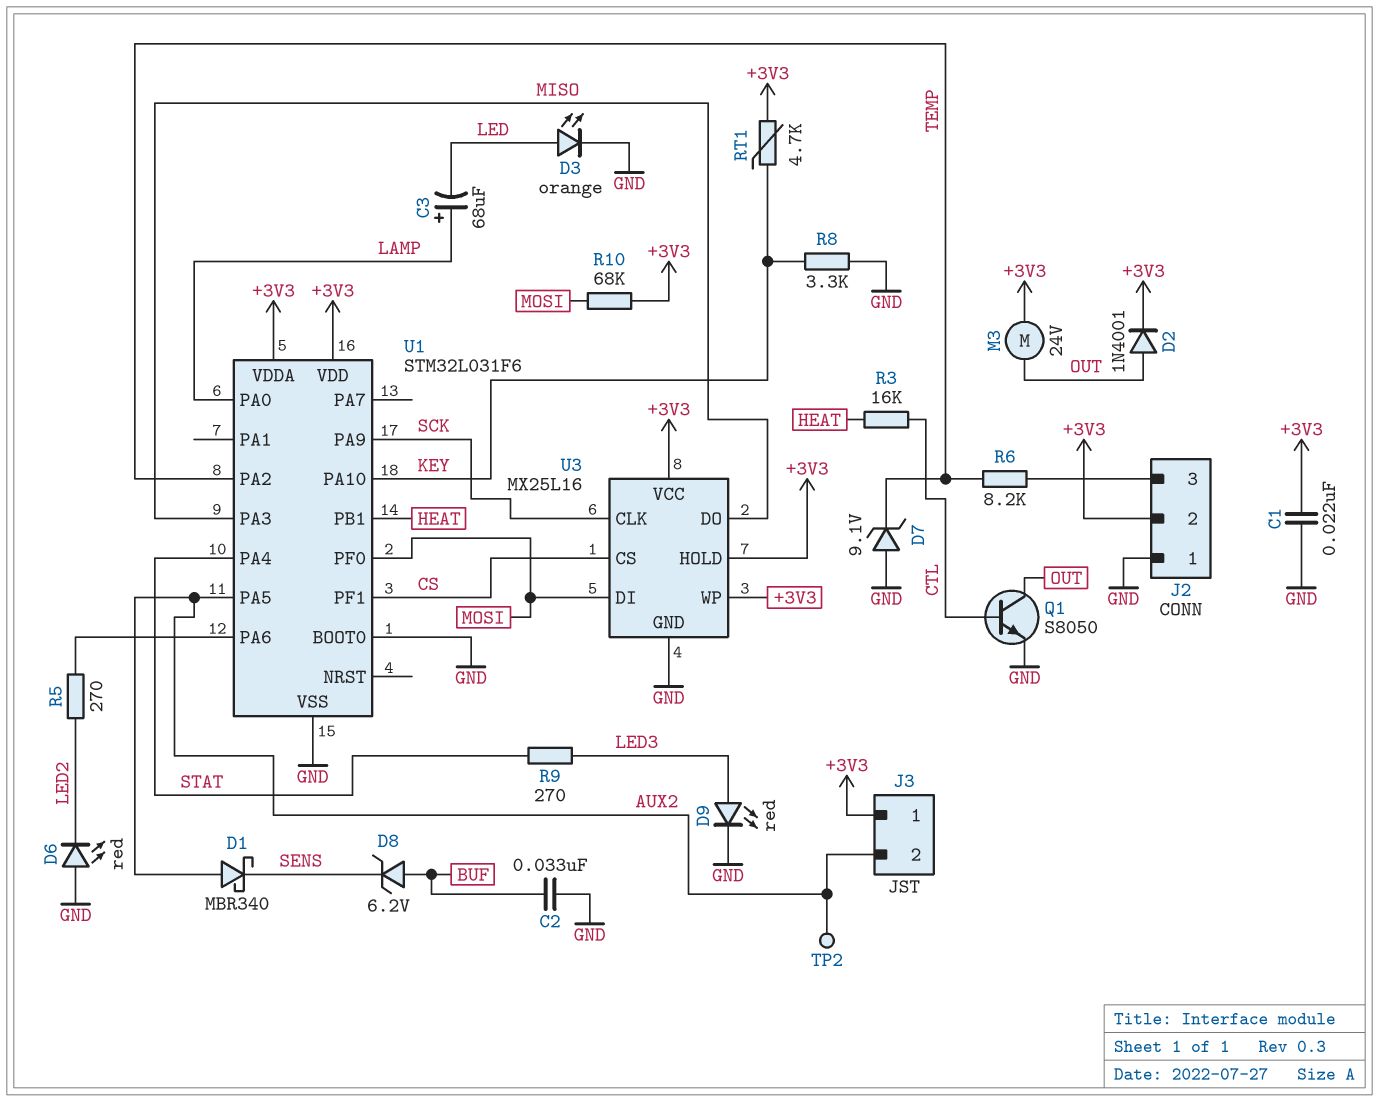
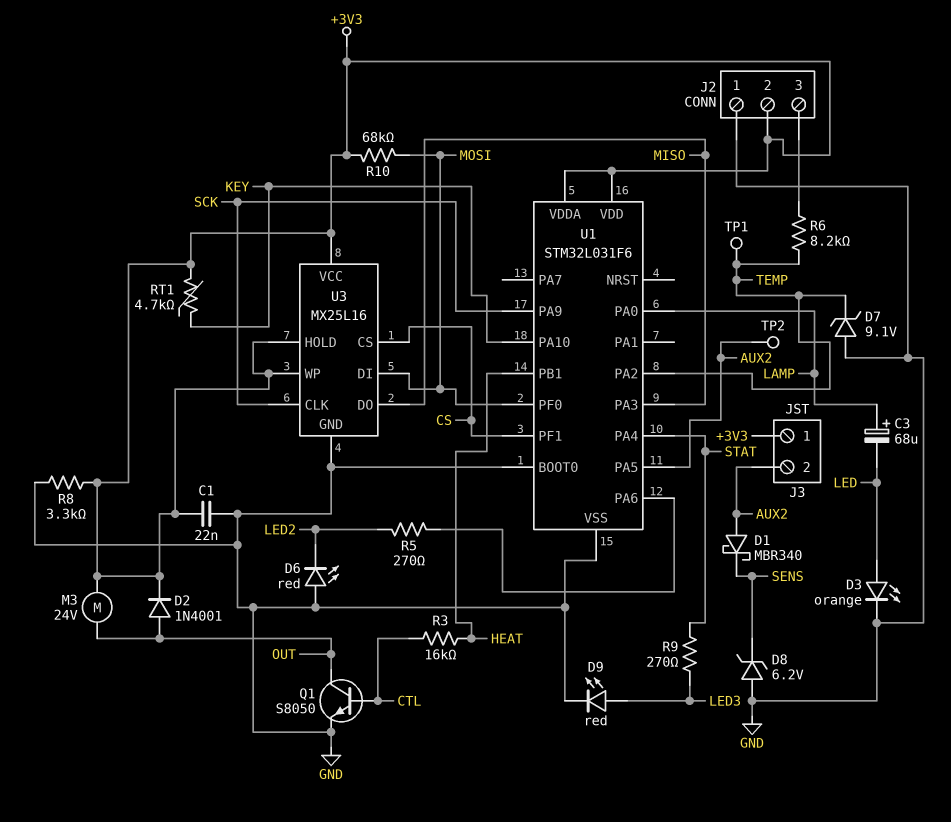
C2: 33nF (BUF, GND) -> none
D8: zener 6.2V (A BUF, K SENS) -> zener 6.2V (A GND, K SENS)
R8: 3.3k (GND, KEY) -> 3.3k (+3V3, GND)
TP1: none -> test point (TEMP)

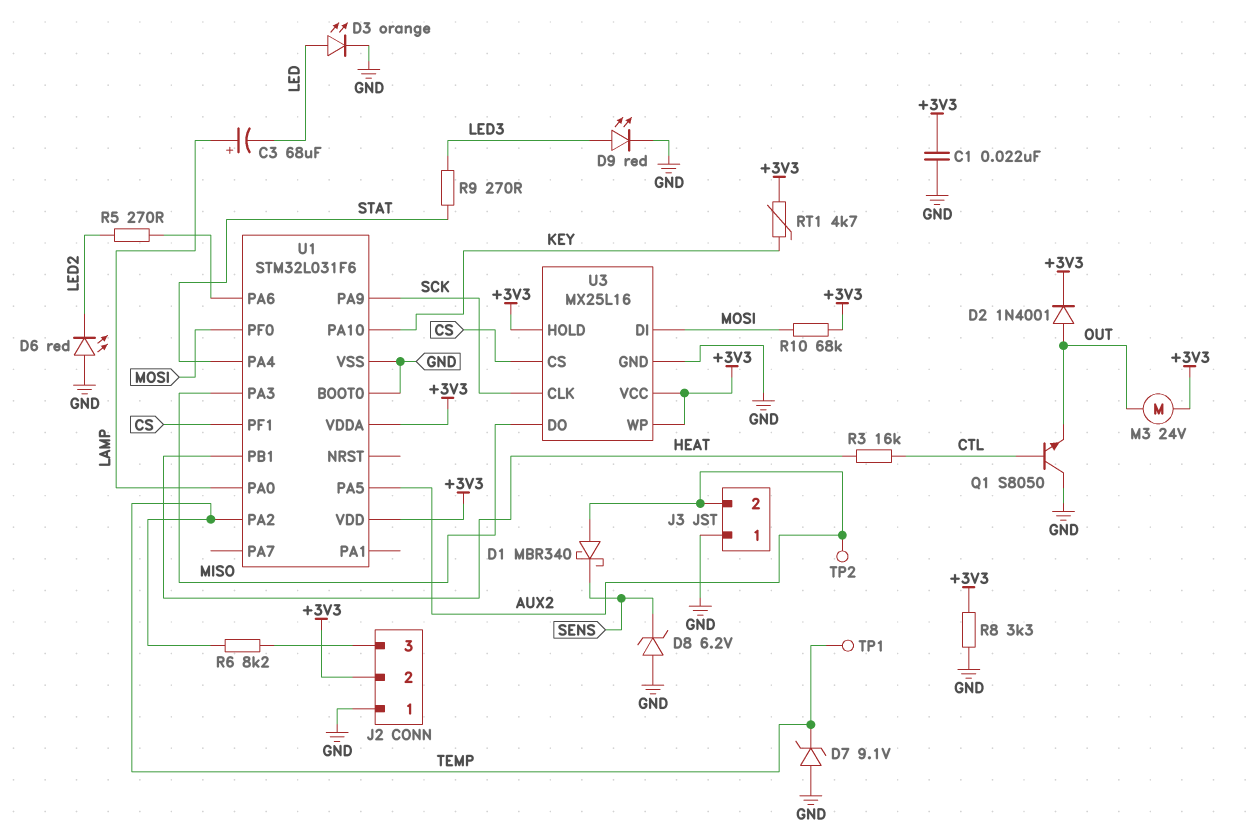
J3 pin 1: +3V3 -> GND
Q1: NPN S8050 (B CTL, C OUT, E GND) -> NPN S8050 (B CTL, C GND, E OUT)

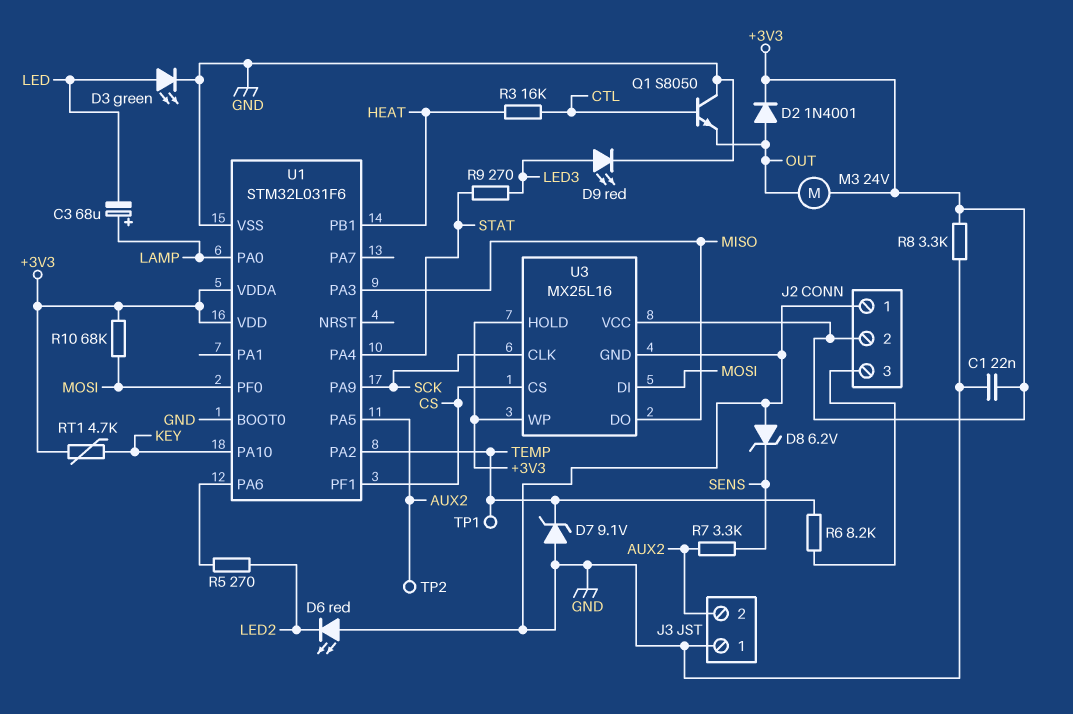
D1: schottky MBR340 (A AUX2, K SENS) -> none
D3: LED orange (A LED, K GND) -> LED green (A LED, K GND)
R7: none -> 3.3k (AUX2, SENS)

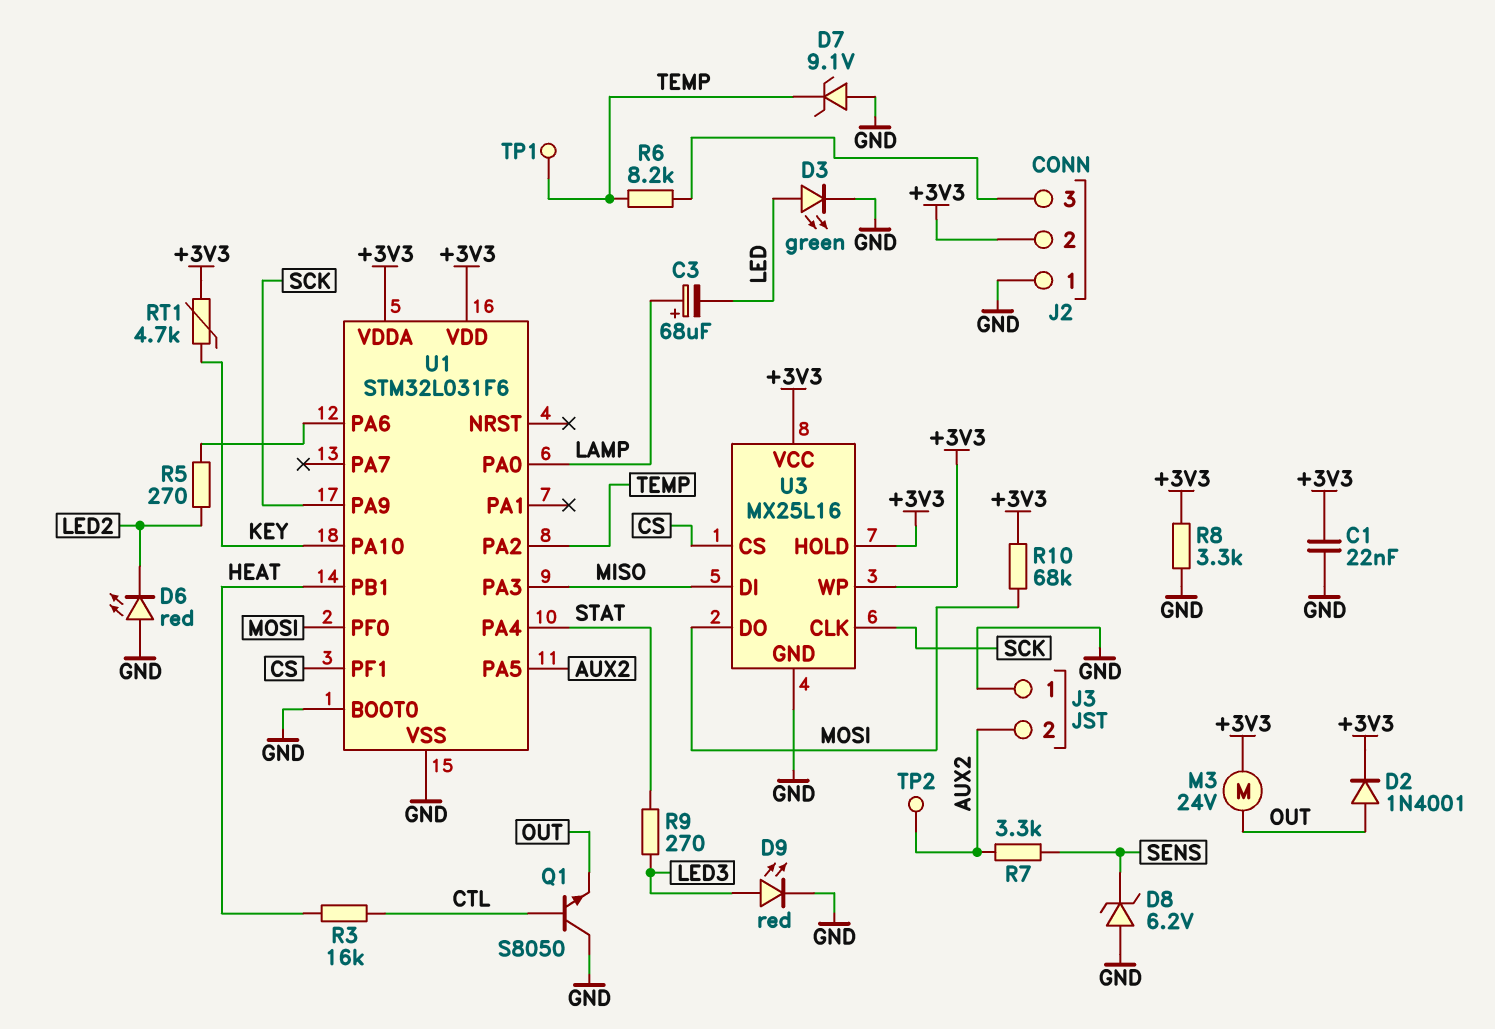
U3 pin DI: MOSI -> MISO
U3 pin DO: MISO -> MOSI

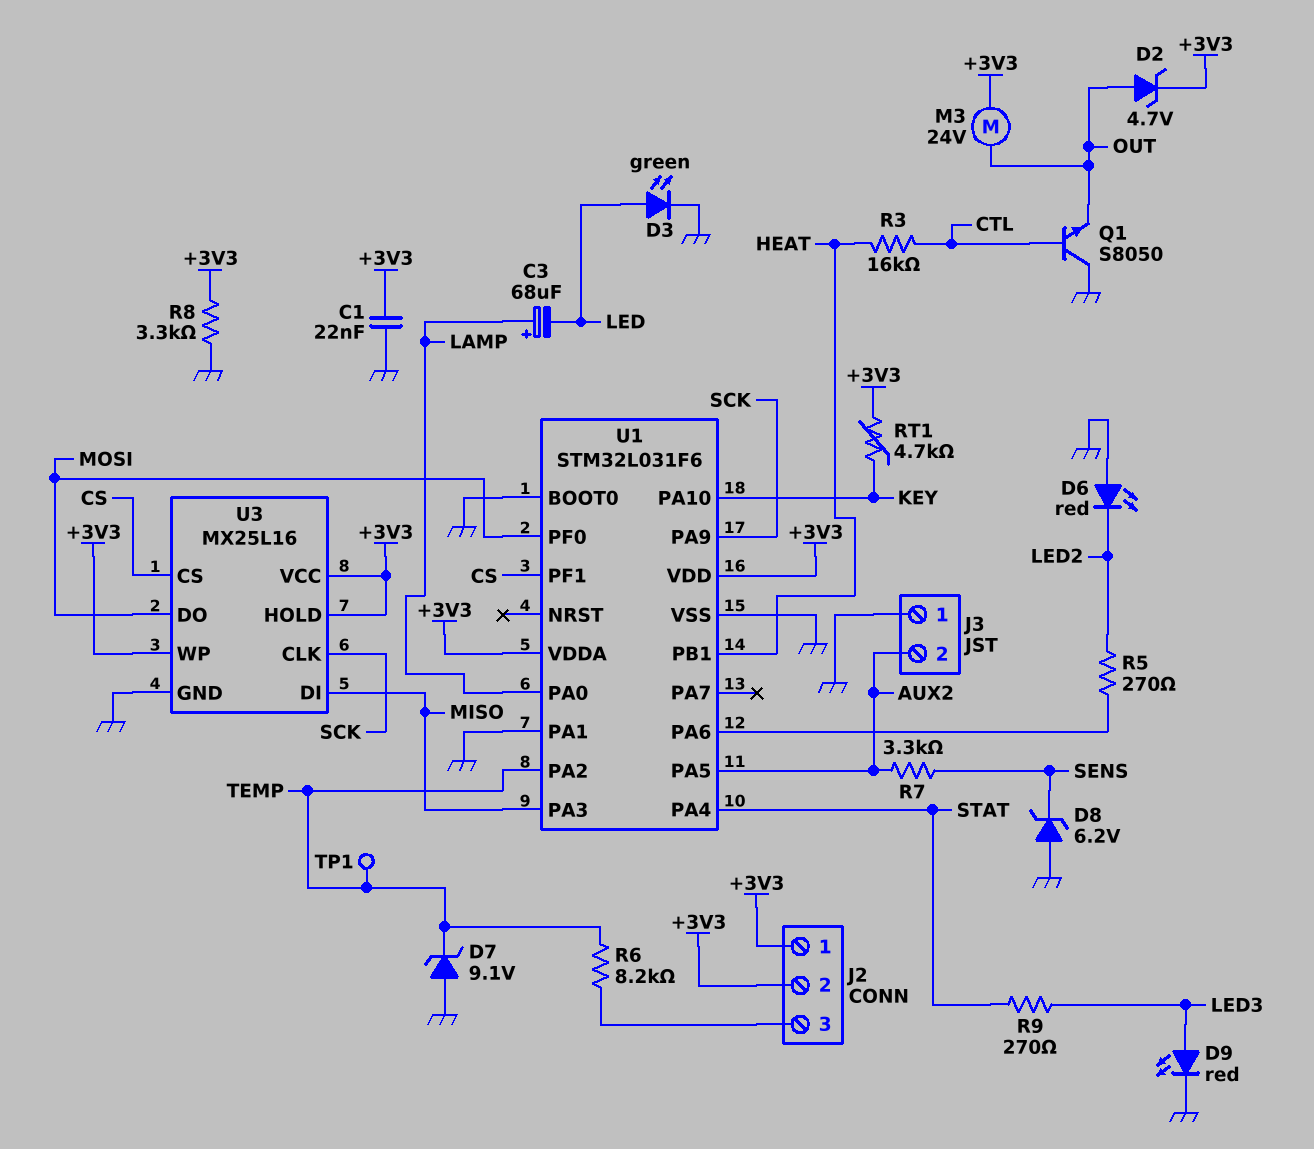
D2: diode 1N4001 (A OUT, K +3V3) -> zener 4.7V (A OUT, K +3V3)
J2 pin 1: GND -> +3V3
R10: 68k (+3V3, MOSI) -> none
TP2: test point (AUX2) -> none
U1 pin PA1: none -> GND

